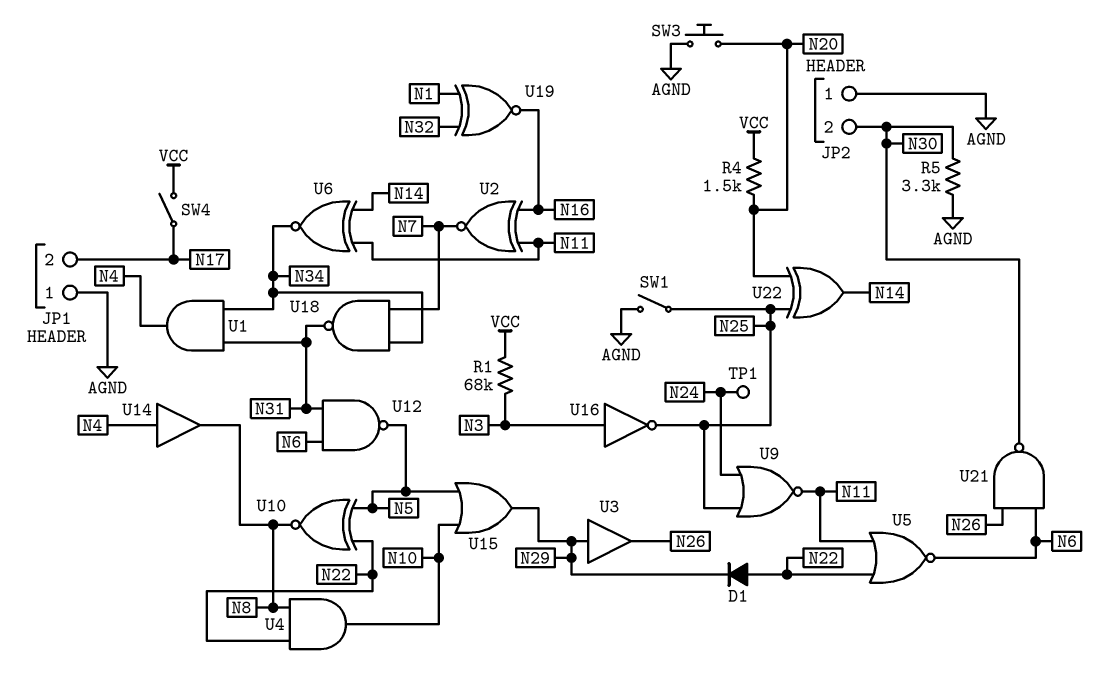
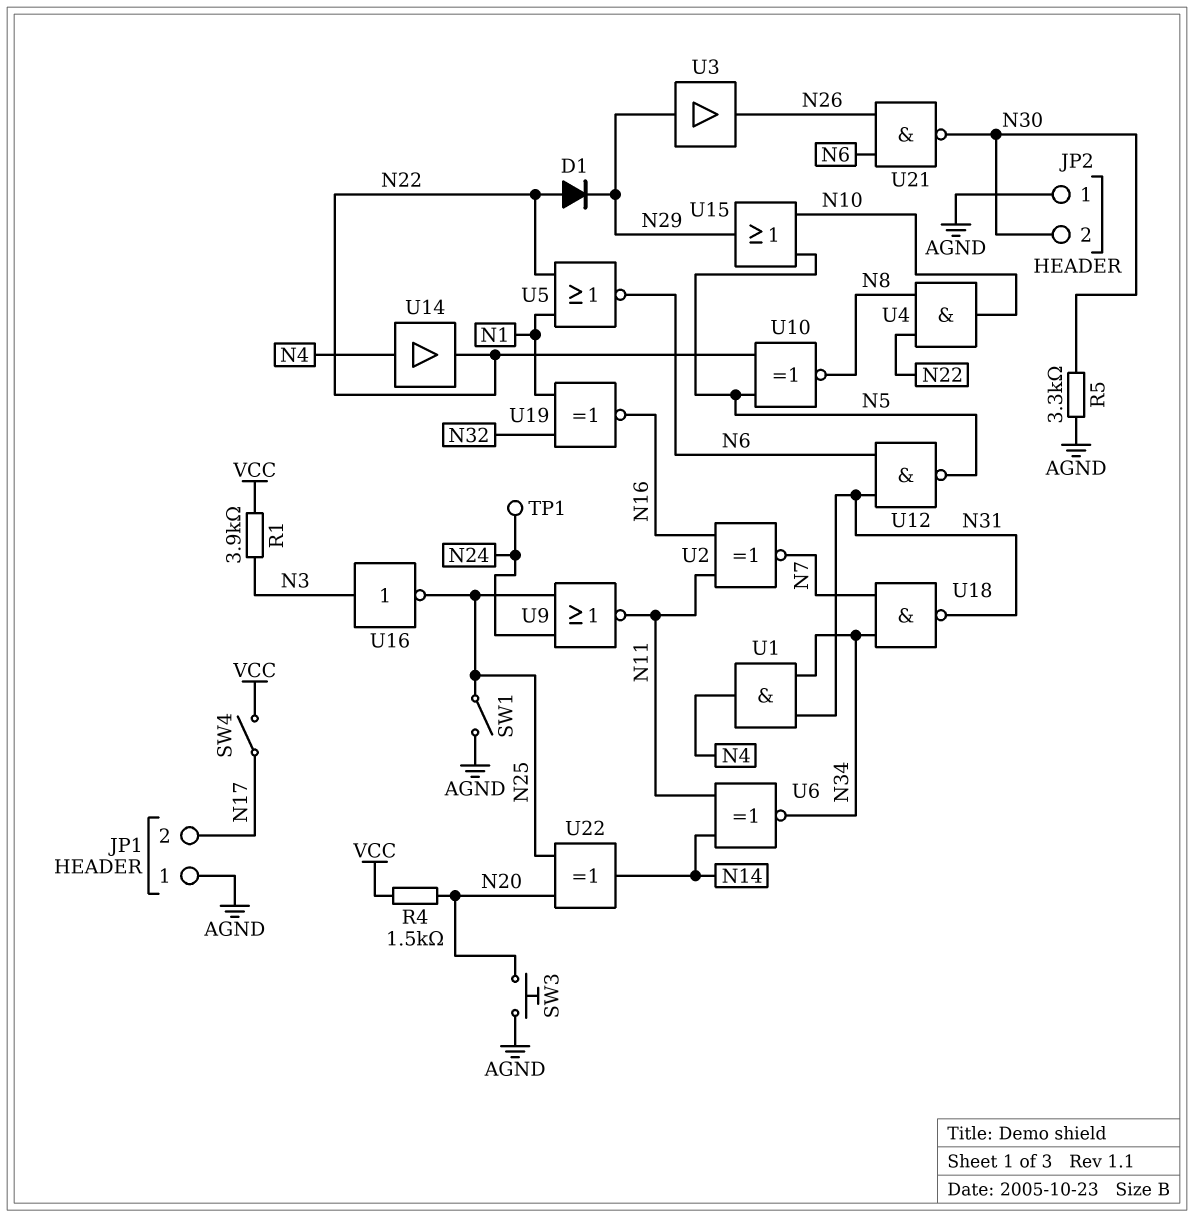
R1: 68k (N3, VCC) -> 3.9k (N3, VCC)
U5: NOR (in N11, in N22, out N6) -> NOR (in N1, in N22, out N6)
U14: buffer (in N4, out N8) -> buffer (in N4, out N22)

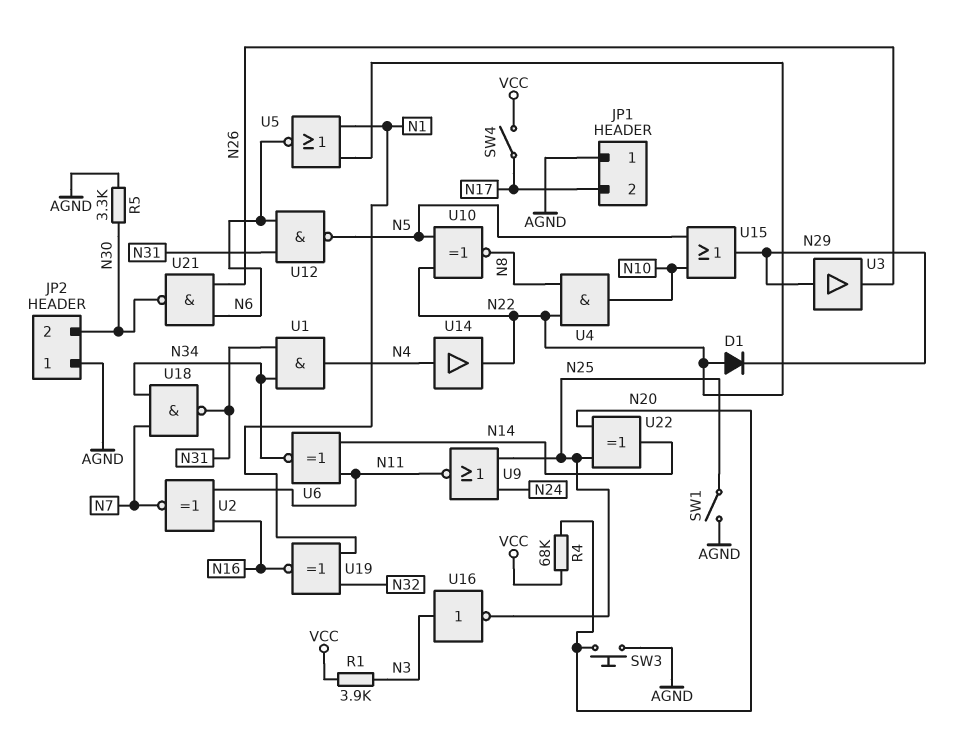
R4: 1.5k (N20, VCC) -> 68k (N20, VCC)
TP1: test point (N24) -> none

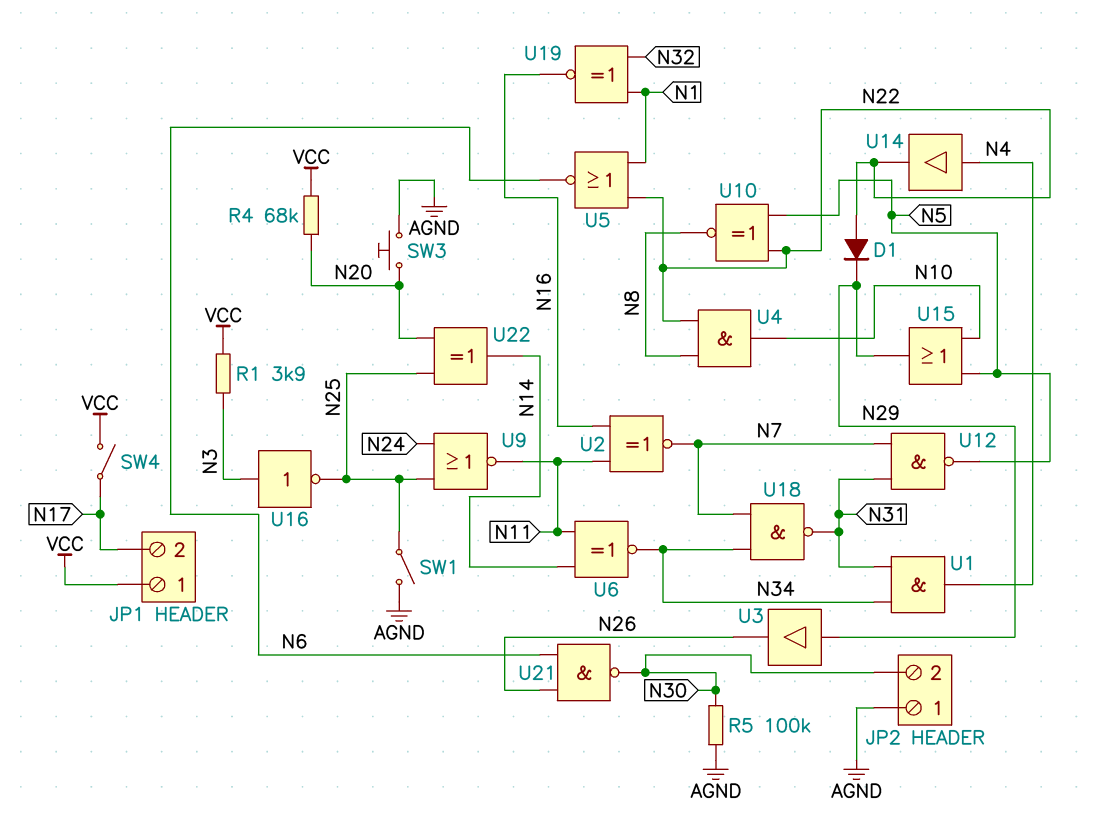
JP1 pin 1: AGND -> VCC
R5: 3.3k (AGND, N30) -> 100k (AGND, N30)
U12: NAND (in N6, in N31, out N5) -> NAND (in N7, in N31, out N5)

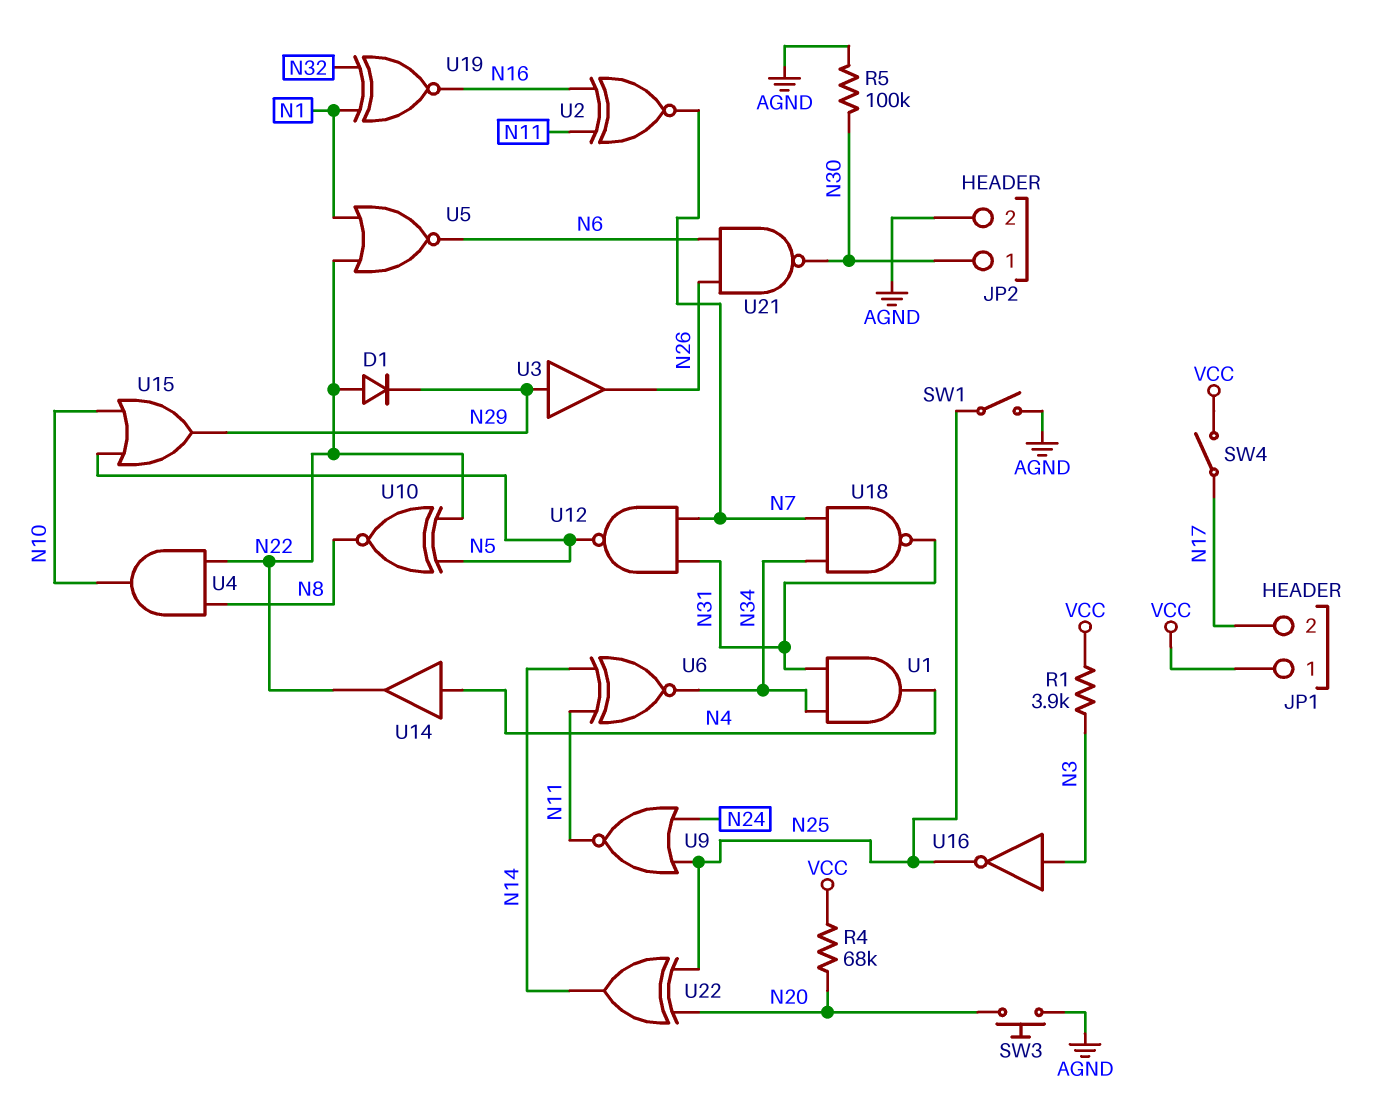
JP2 pin 1: AGND -> N30
JP2 pin 2: N30 -> AGND

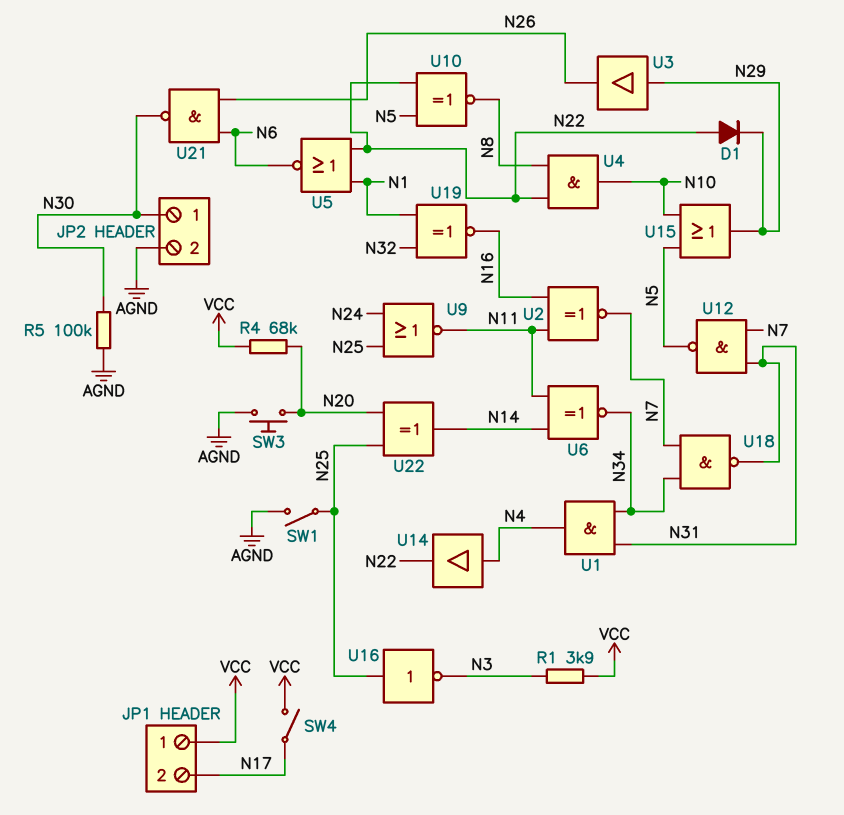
U16: NOT (in N3, out N25) -> NOT (in N25, out N3)

